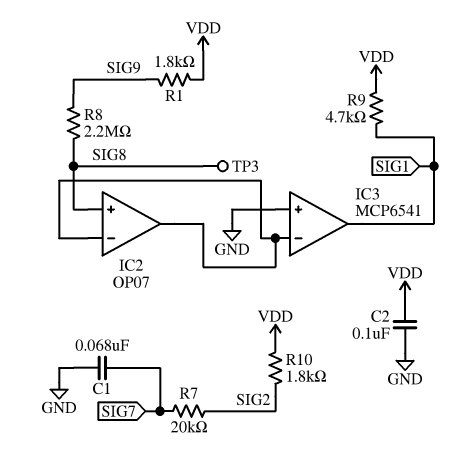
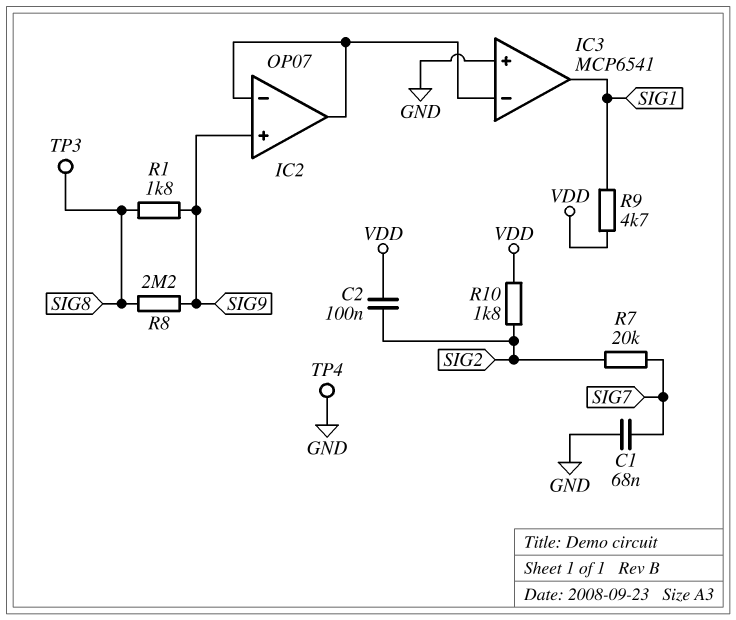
C2: 100nF (GND, VDD) -> 100nF (SIG2, VDD)
IC2 pin in+: SIG8 -> SIG9
R1: 1.8k (SIG9, VDD) -> 1.8k (SIG8, SIG9)
TP4: none -> test point (GND)

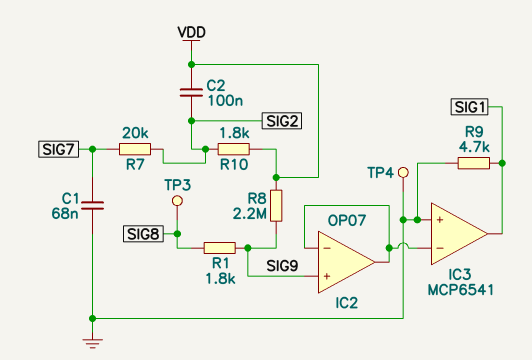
R8: 2.2M (SIG8, SIG9) -> 2.2M (SIG9, VDD)
R9: 4.7k (SIG1, VDD) -> 4.7k (GND, SIG1)

